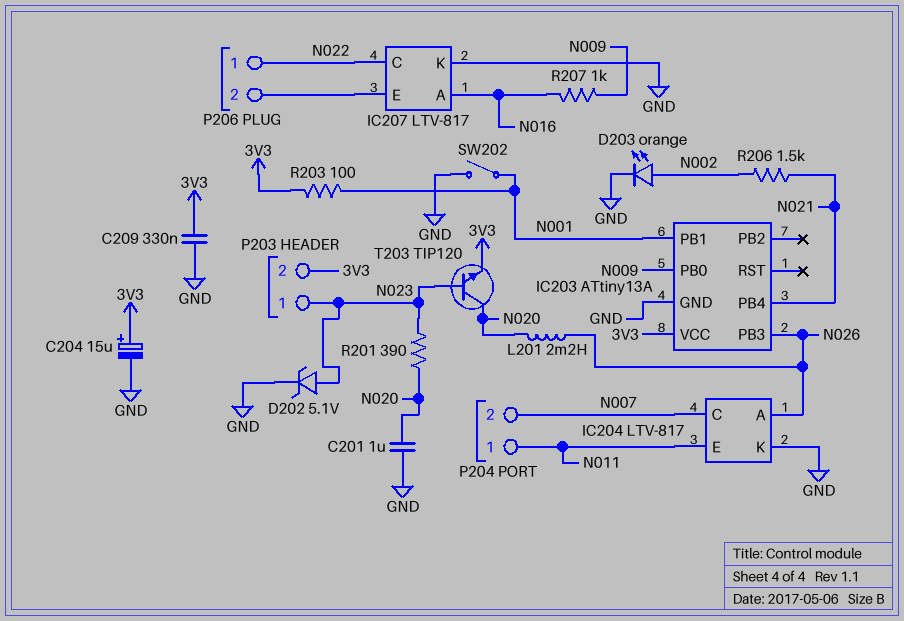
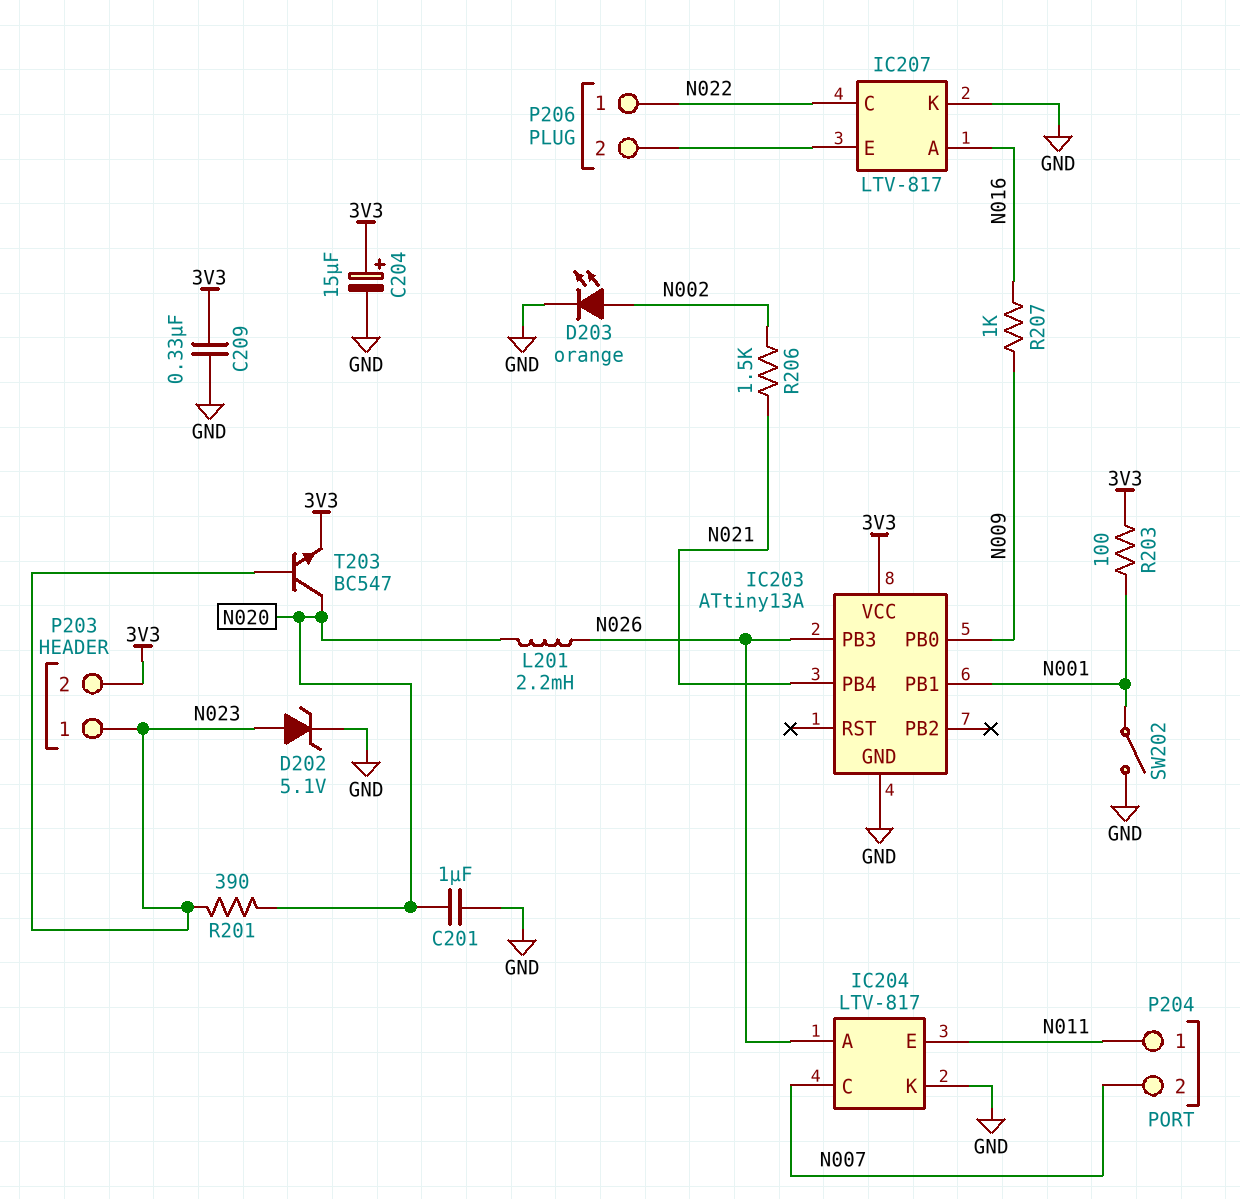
T203: NPN TIP120 (B N023, C N020, E 3V3) -> NPN BC547 (B N023, C N020, E 3V3)

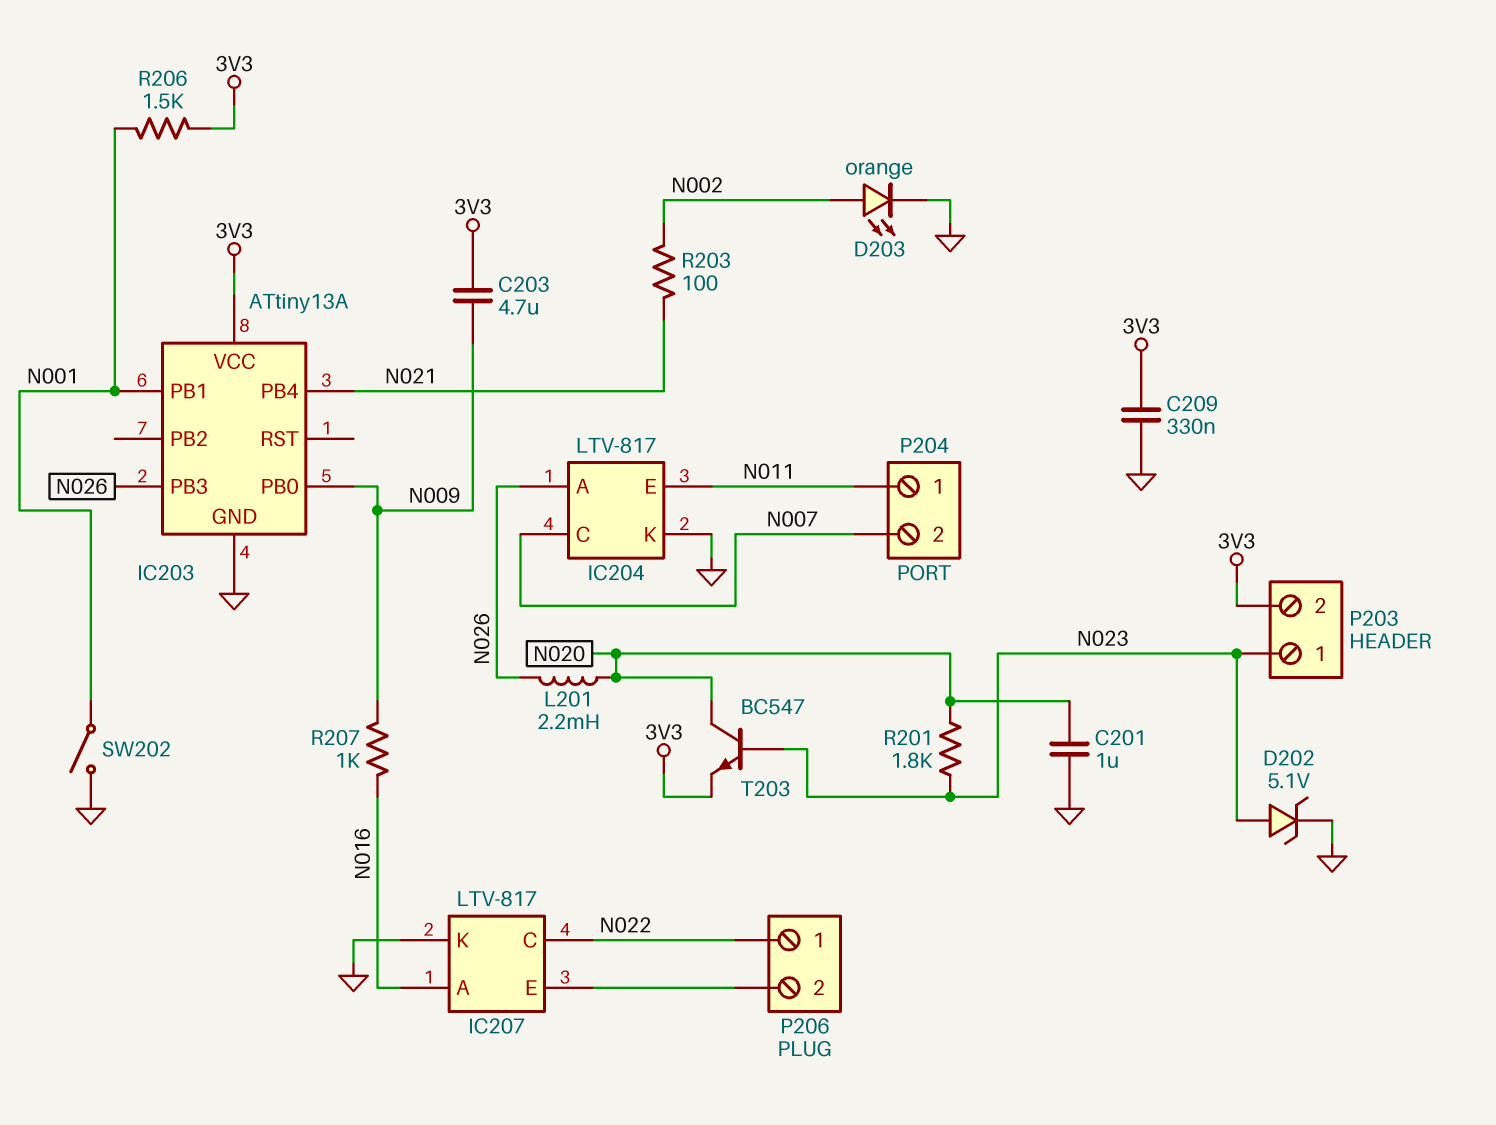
C203: none -> 4.7uF (3V3, N009)
C204: 15uF (plus 3V3, minus GND) -> none
R201: 390 (N020, N023) -> 1.8k (N020, N023)
R203: 100 (3V3, N001) -> 100 (N002, N021)
R206: 1.5k (N002, N021) -> 1.5k (3V3, N001)

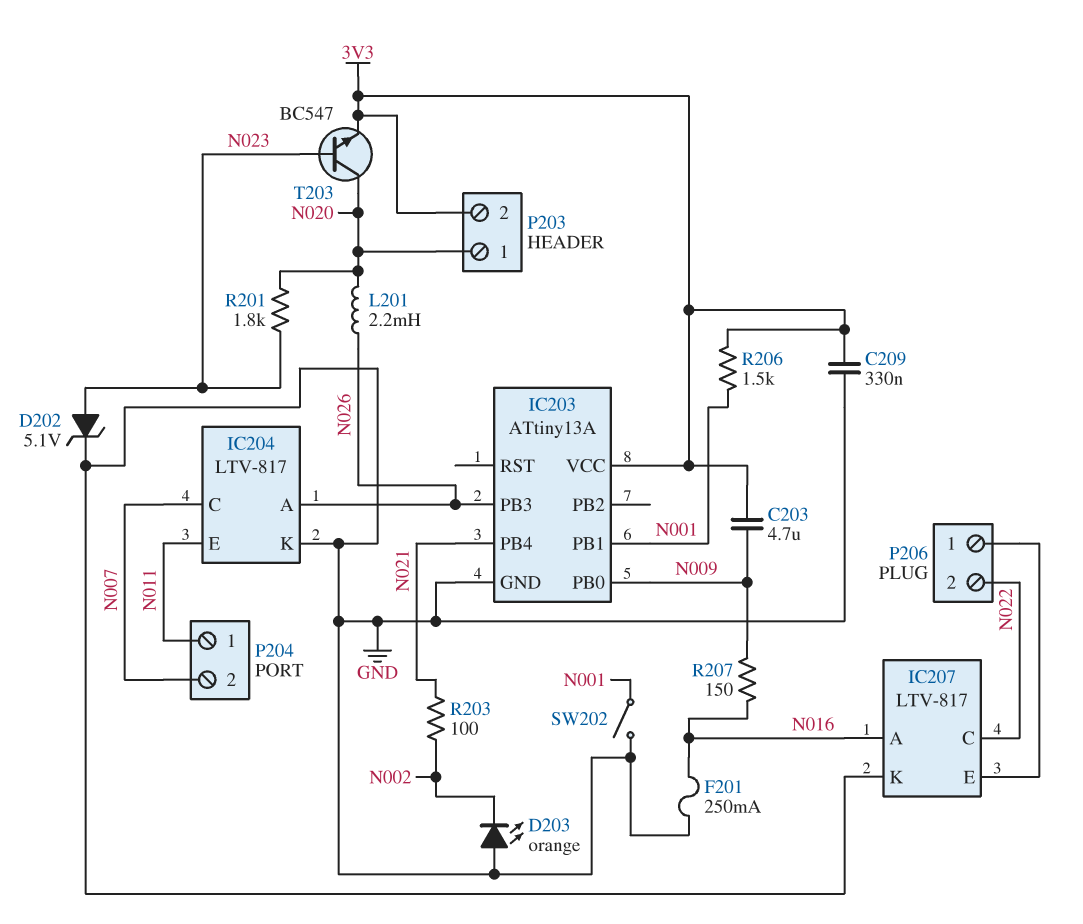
C201: 1uF (GND, N020) -> none
D203: LED orange (A N002, K GND) -> LED orange (A GND, K N002)
F201: none -> 250mA (GND, N016)
P203 pin 1: N023 -> N020
P206 pin 1: N022 -> IC207/E
P206 pin 2: IC207/E -> N022
R207: 1k (N009, N016) -> 150 (N009, N016)

